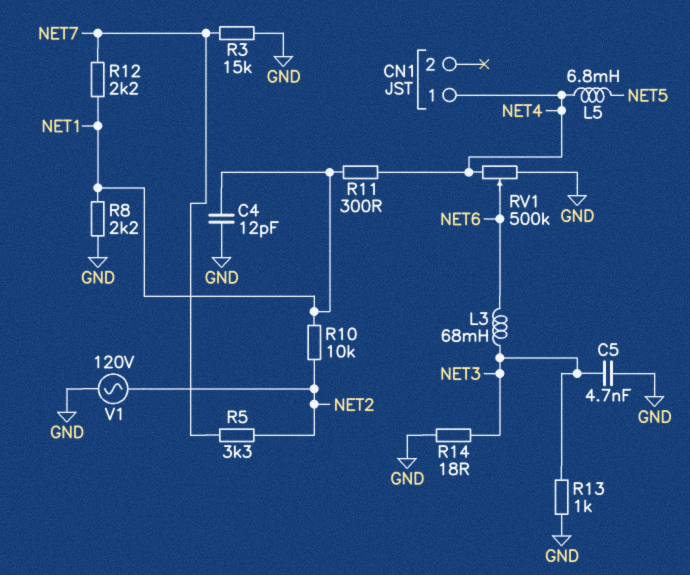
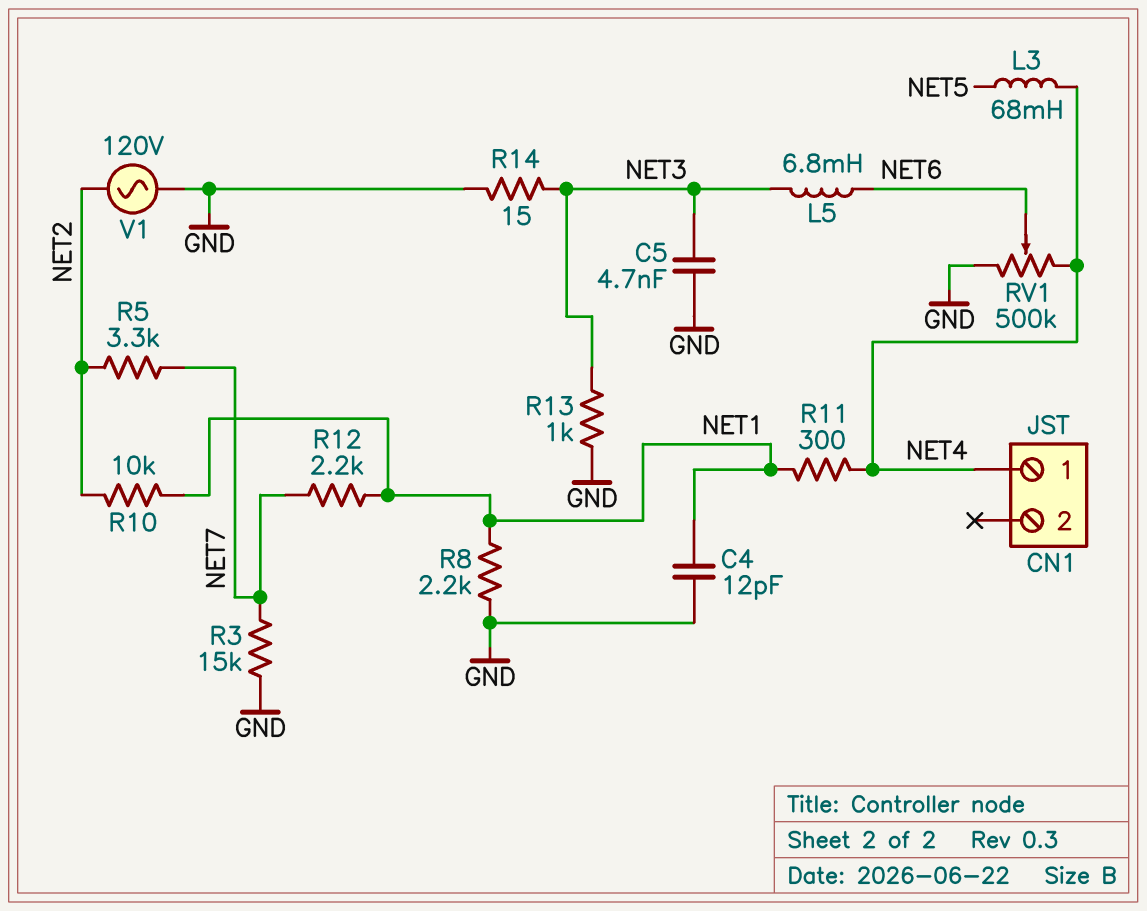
L3: 68mH (NET3, NET6) -> 68mH (NET4, NET5)
L5: 6.8mH (NET4, NET5) -> 6.8mH (NET3, NET6)
R14: 18 (GND, NET3) -> 15 (GND, NET3)

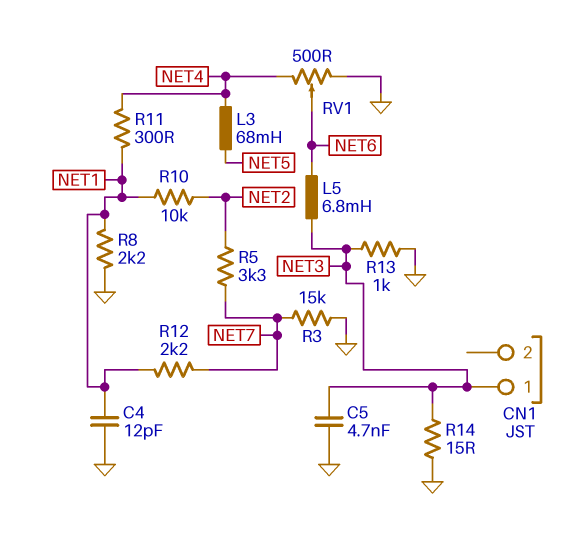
CN1 pin 1: NET4 -> NET3
RV1: 500k (GND, NET4, wiper NET6) -> 500 (GND, NET4, wiper NET6)
V1: AC 120V (GND, NET2) -> none

